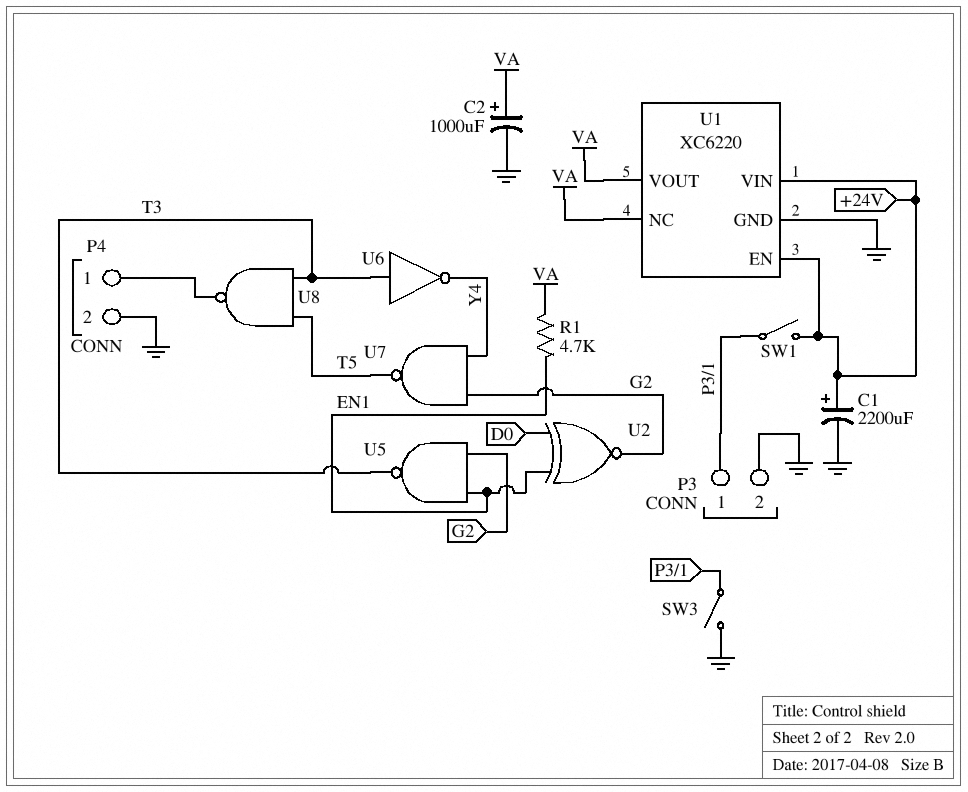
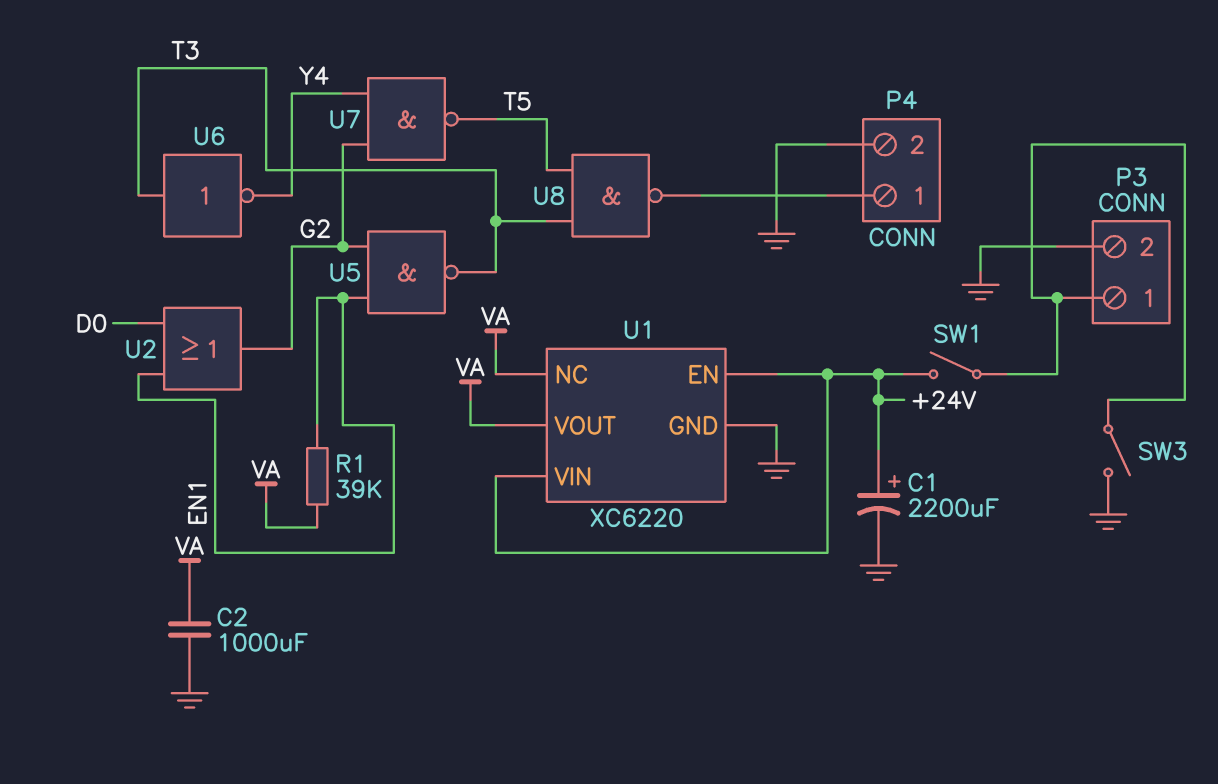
C2: 1000uF (plus VA, minus GND) -> 1000uF (GND, VA)
R1: 4.7k (EN1, VA) -> 39k (EN1, VA)
U2: XNOR (in D0, in EN1, out G2) -> OR (in D0, in EN1, out G2)

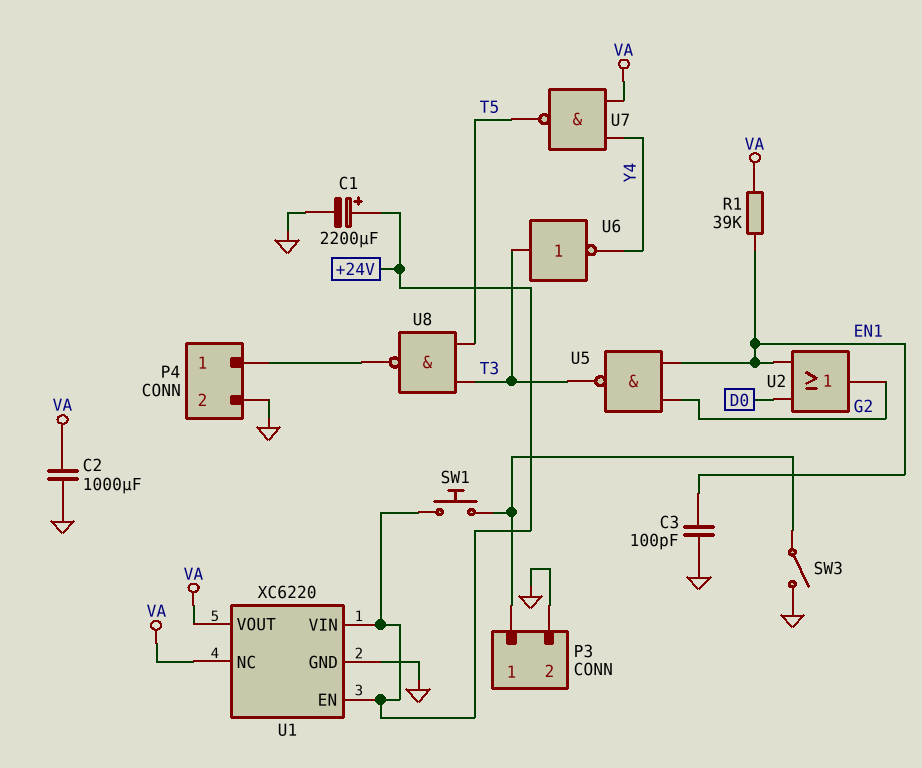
C3: none -> 100pF (EN1, GND)
SW1: switch (+24V, P3/1) -> button (+24V, P3/1)
U7: NAND (in G2, in Y4, out T5) -> NAND (in VA, in Y4, out T5)

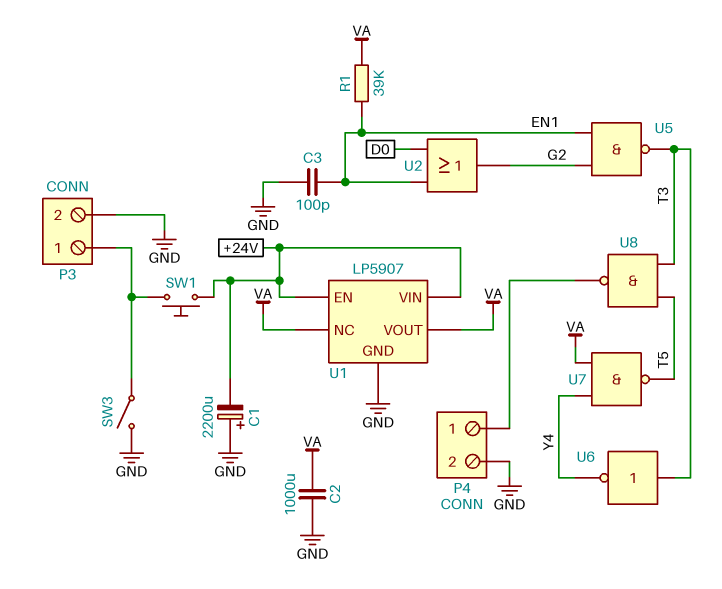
C1: 2200uF (plus +24V, minus GND) -> 2200uF (plus GND, minus +24V)
U1: XC6220 -> LP5907

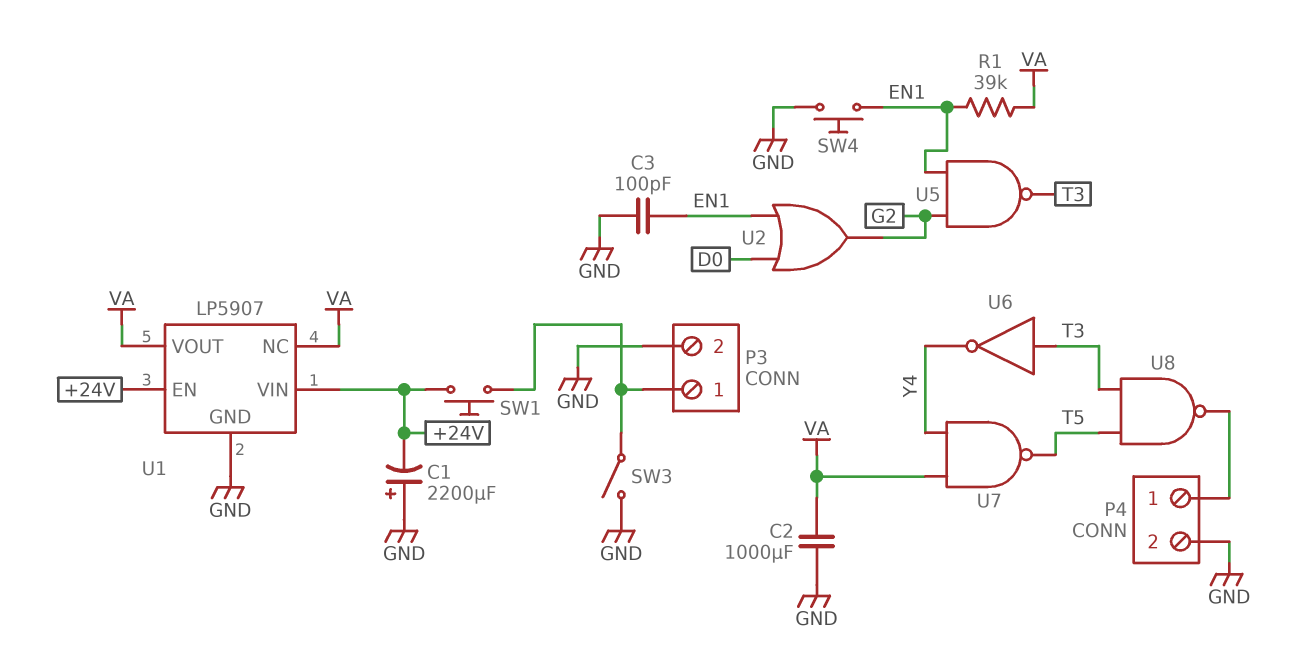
SW4: none -> button (EN1, GND)

